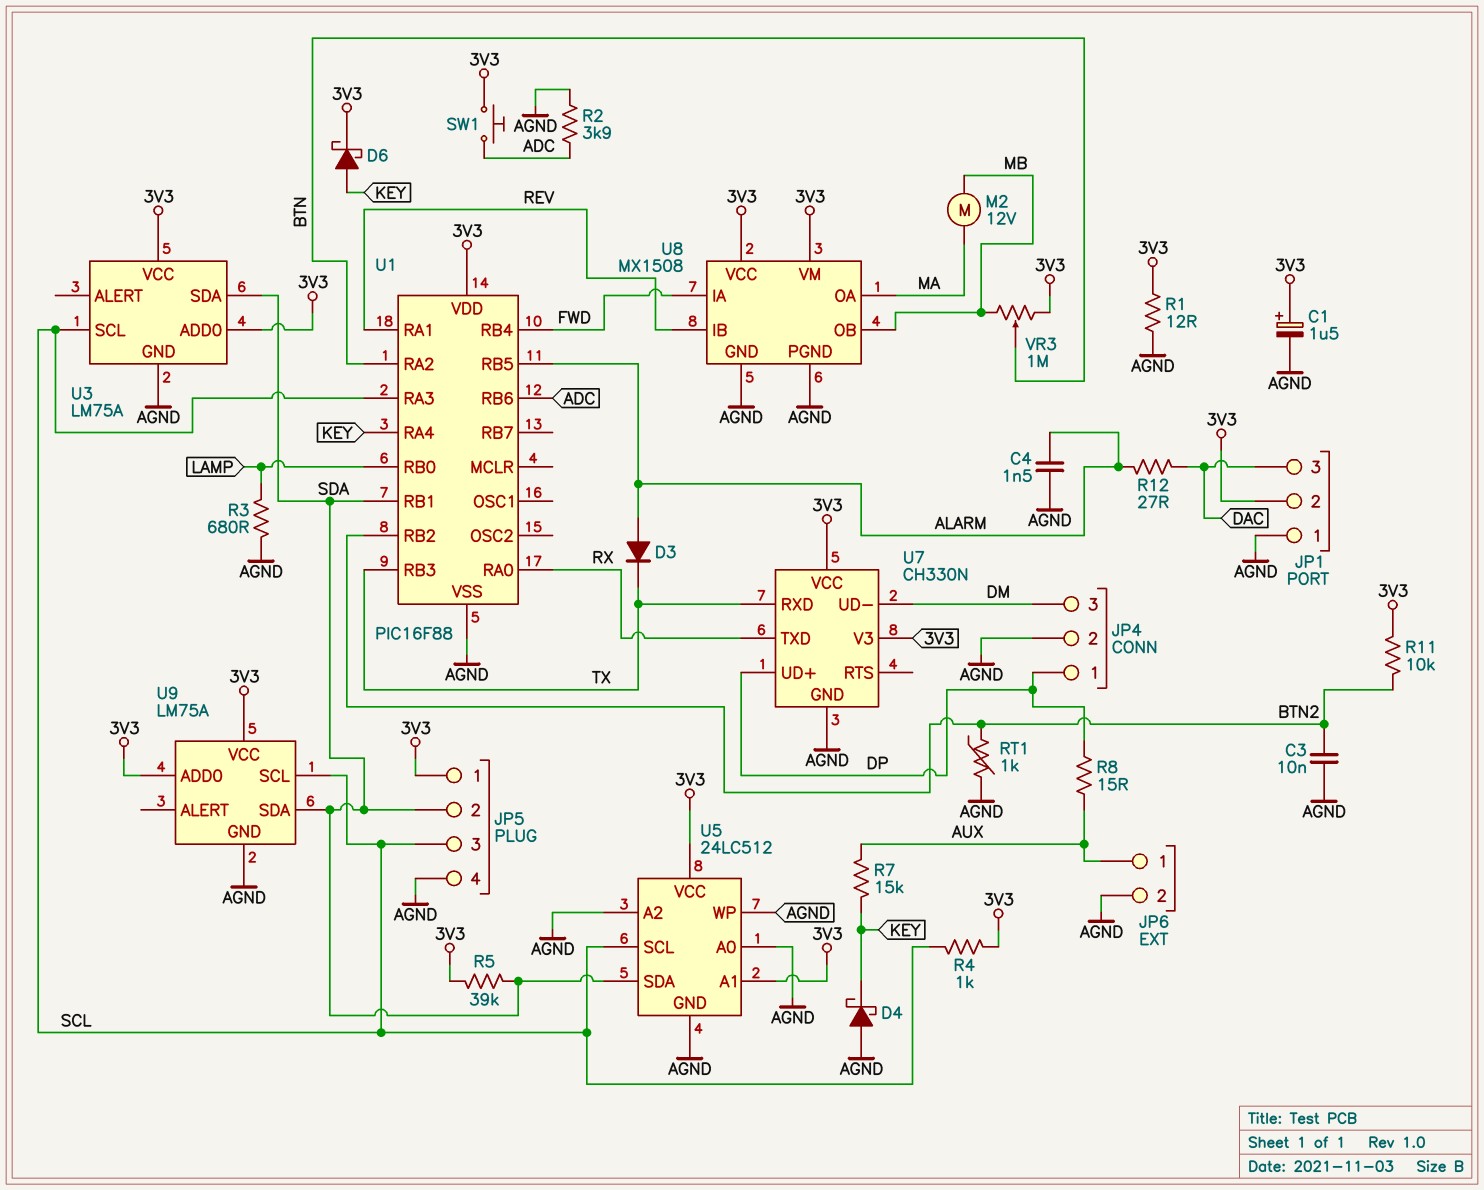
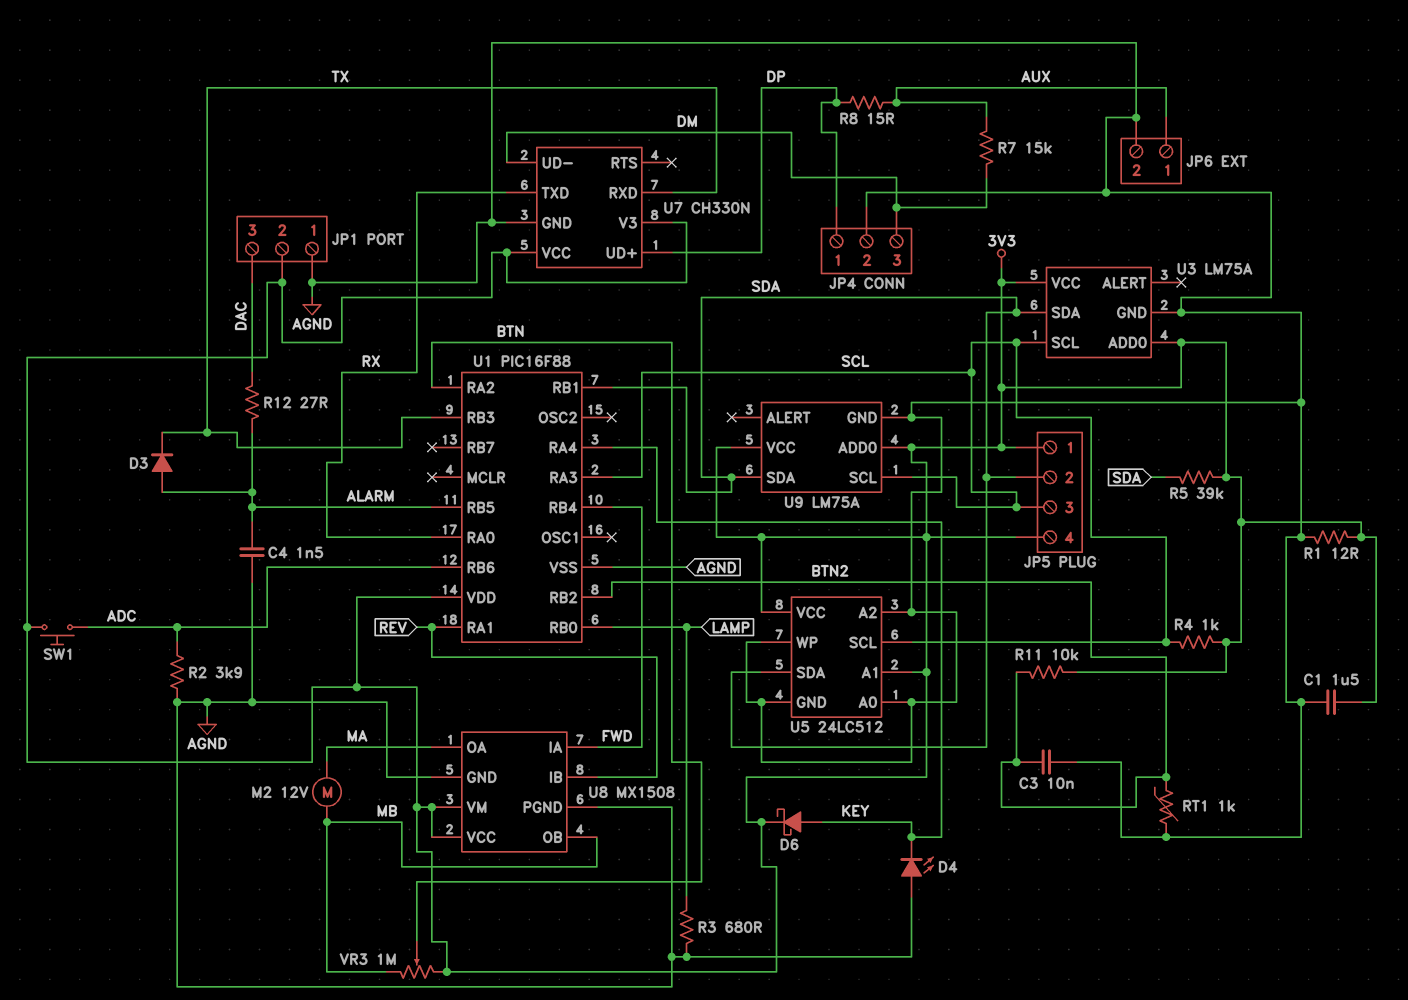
C1: 1.5uF (plus 3V3, minus AGND) -> 1.5uF (3V3, AGND)
D4: schottky (A AGND, K KEY) -> LED (A AGND, K KEY)
JP5 pin 4: AGND -> 3V3
R7: 15k (AUX, KEY) -> 15k (AUX, DM)

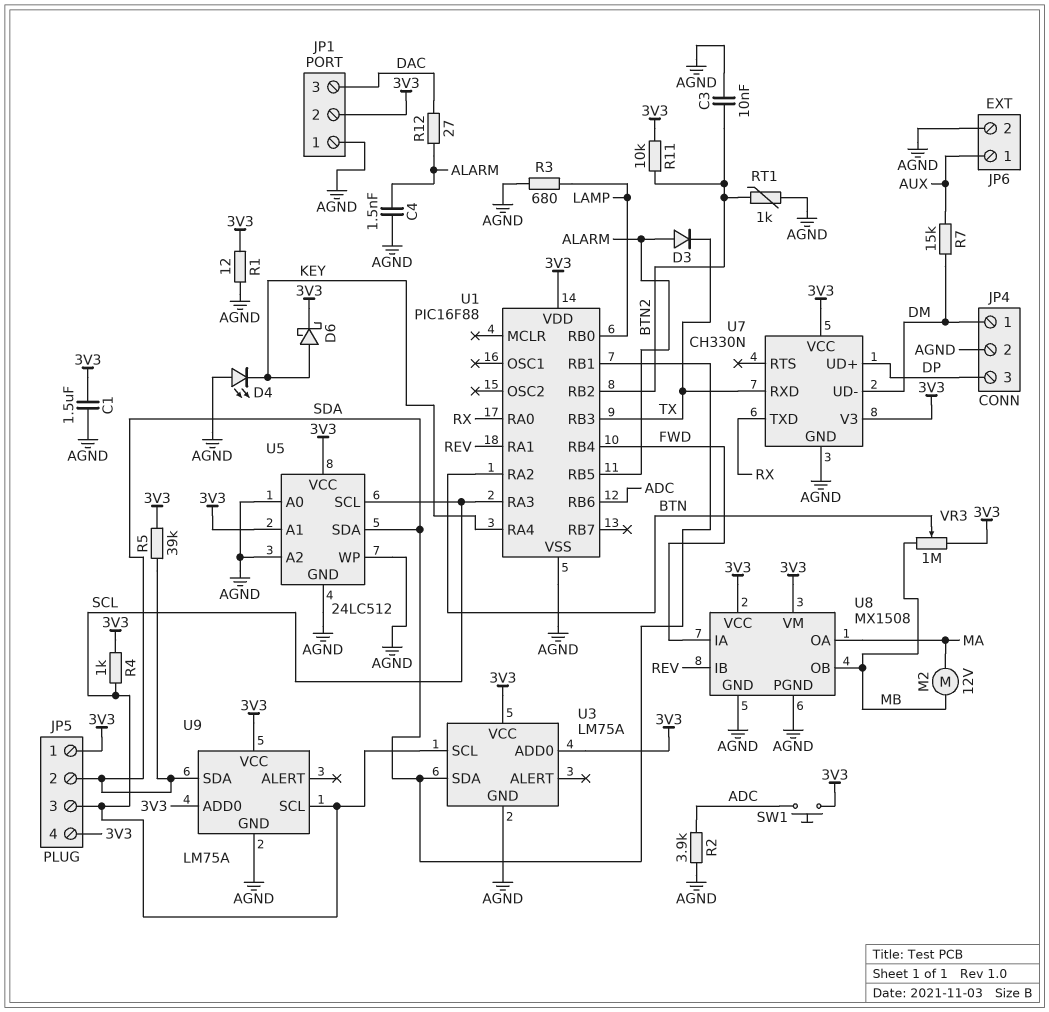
JP4 pin 1: DP -> DM
JP4 pin 3: DM -> DP
R8: 15 (AUX, DP) -> none

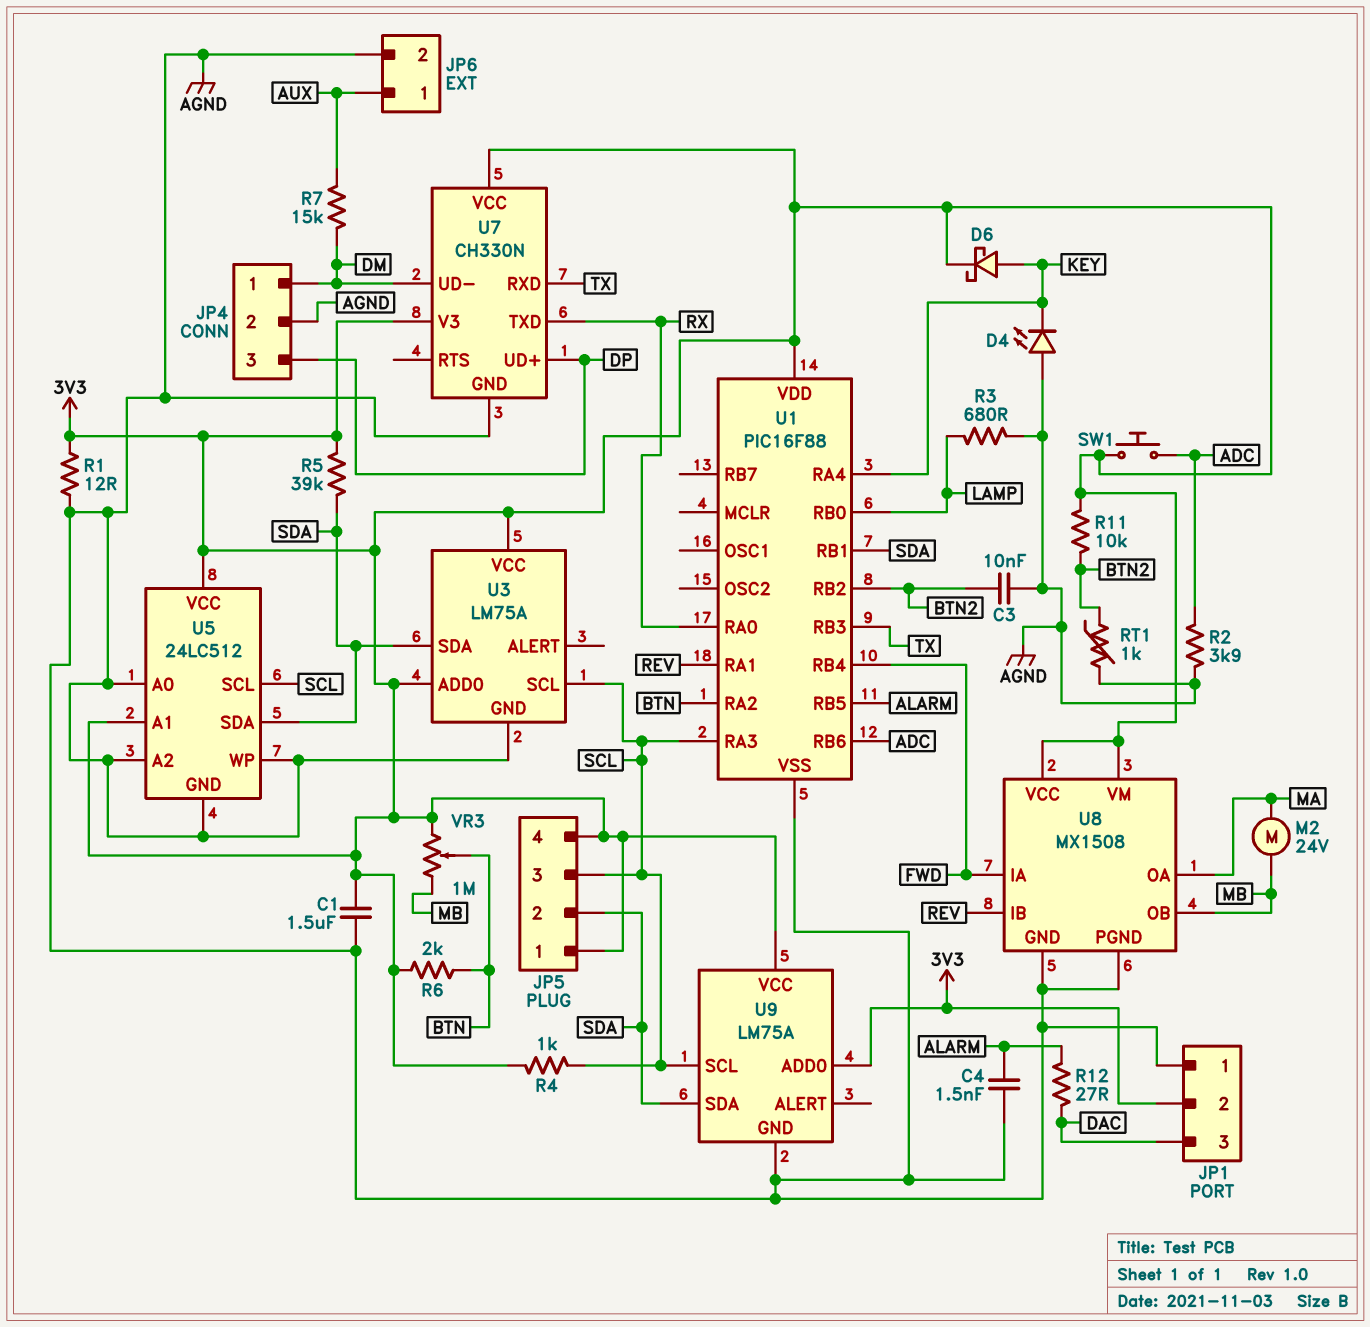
D3: diode (A ALARM, K TX) -> none
M2: motor 12V (MA, MB) -> motor 24V (MA, MB)
R6: none -> 2k (3V3, BTN)

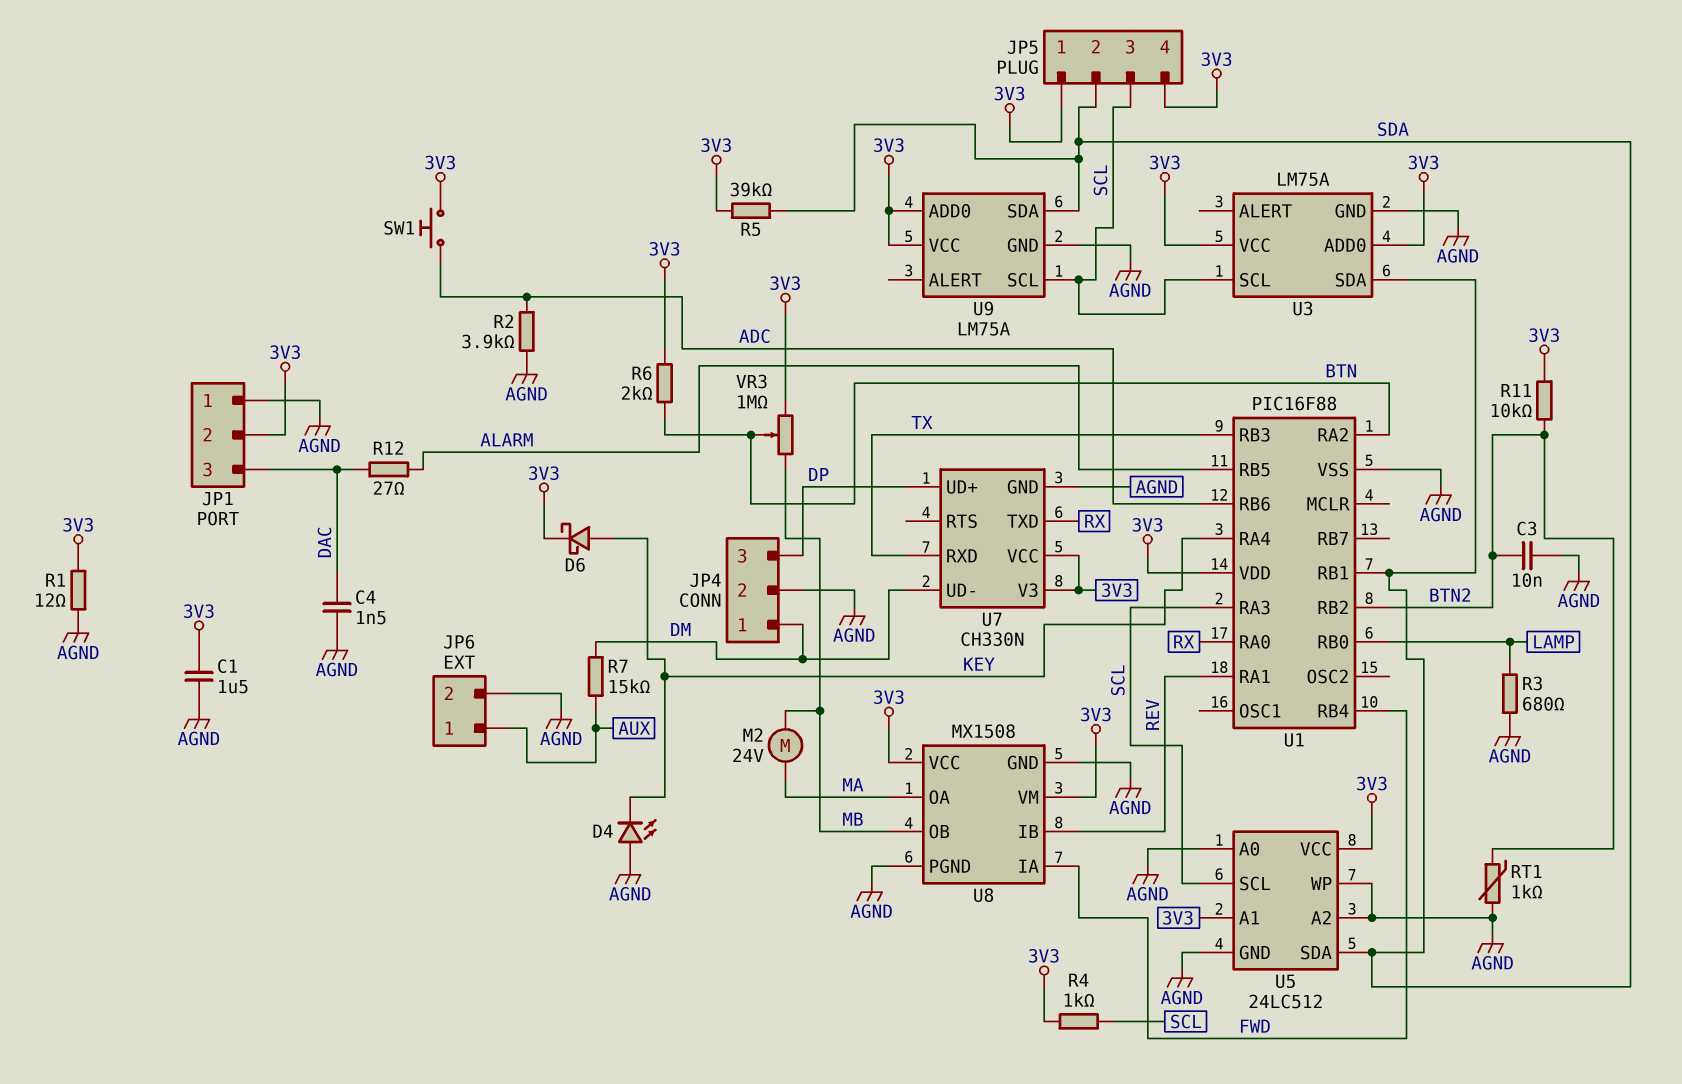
C4: 1.5nF (AGND, ALARM) -> 1.5nF (AGND, DAC)

